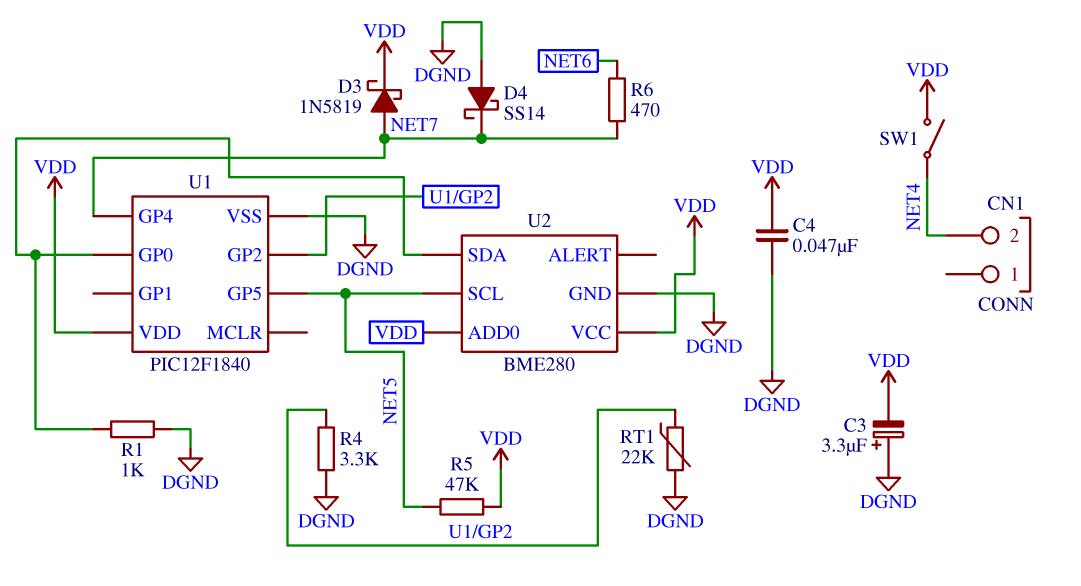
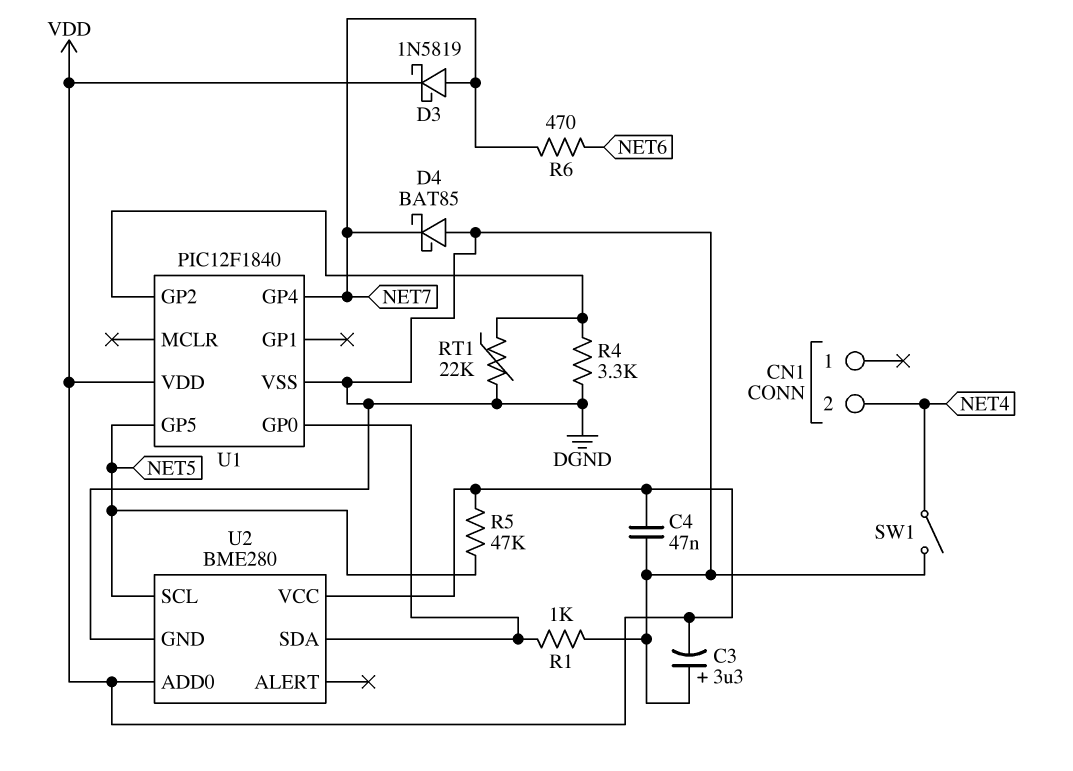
D4: schottky SS14 (A DGND, K NET7) -> schottky BAT85 (A DGND, K NET7)
SW1: switch (NET4, VDD) -> switch (DGND, NET4)

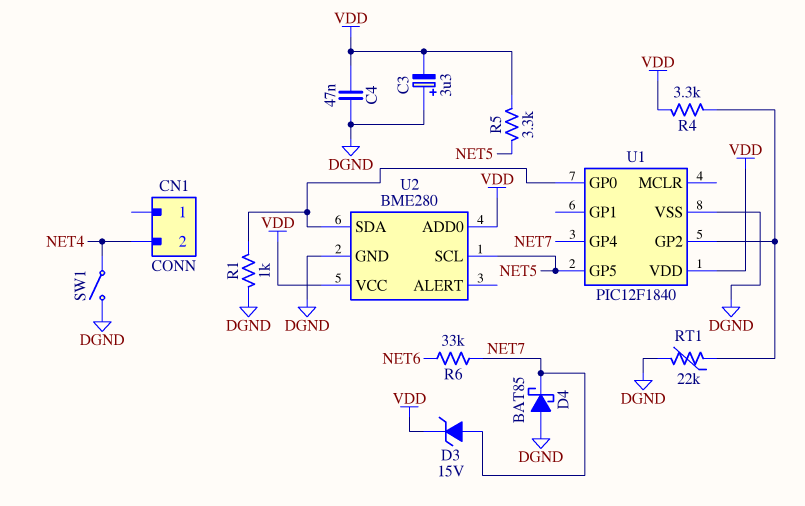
D3: schottky 1N5819 (A NET7, K VDD) -> zener 15V (A NET7, K VDD)
R4: 3.3k (DGND, U1/GP2) -> 3.3k (U1/GP2, VDD)
R5: 47k (NET5, VDD) -> 3.3k (NET5, VDD)
R6: 470 (NET6, NET7) -> 33k (NET6, NET7)

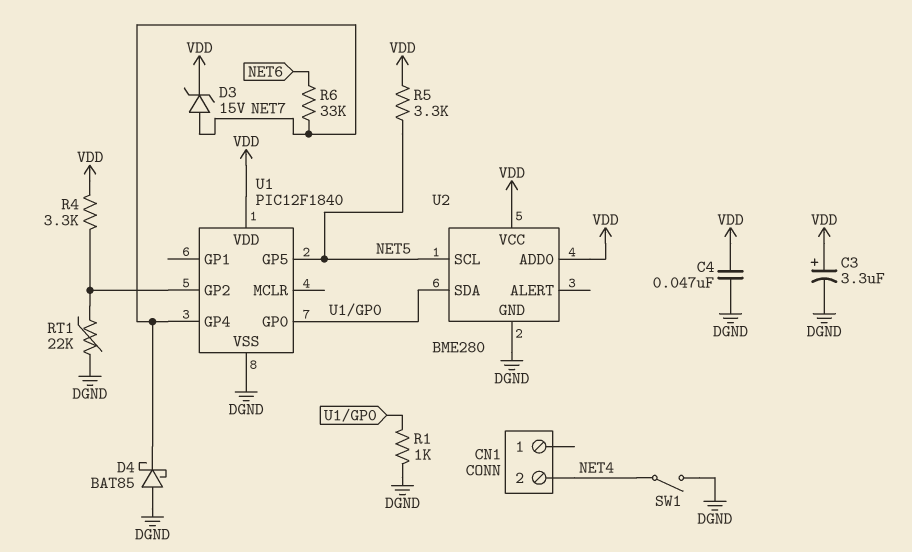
C3: 3.3uF (plus DGND, minus VDD) -> 3.3uF (plus VDD, minus DGND)

